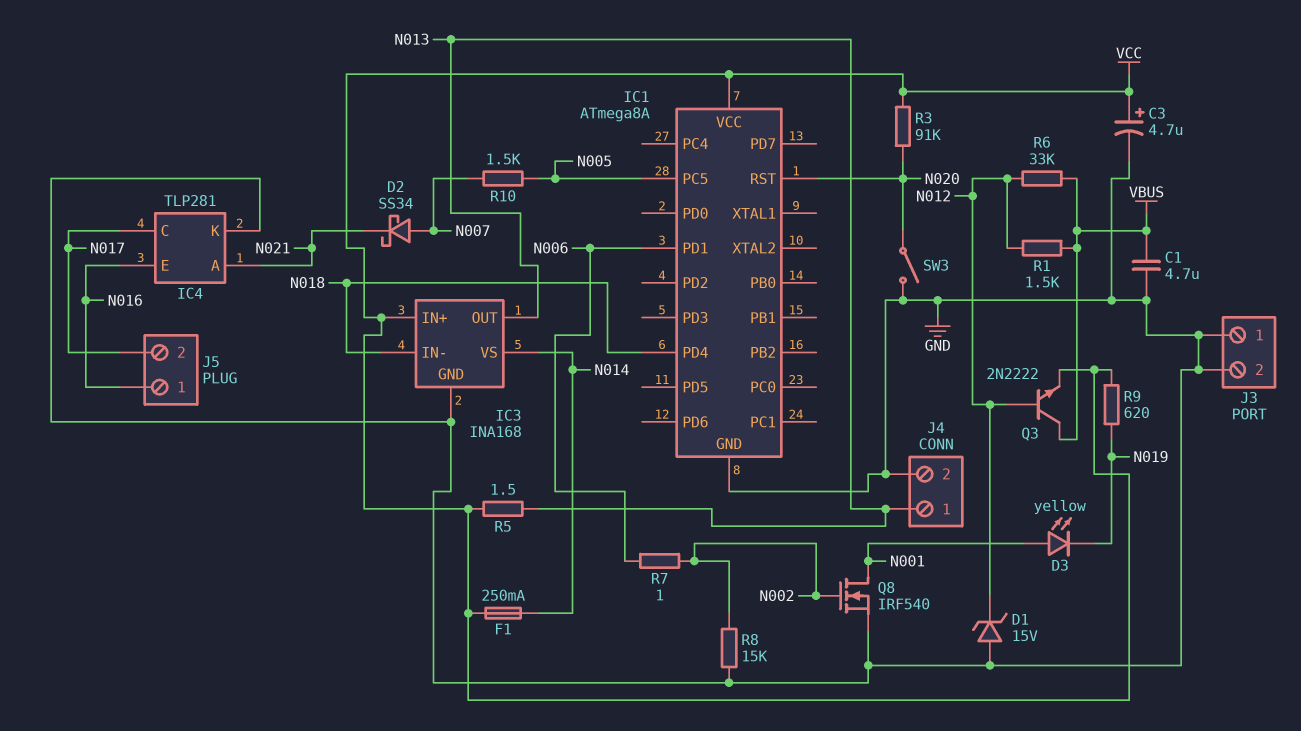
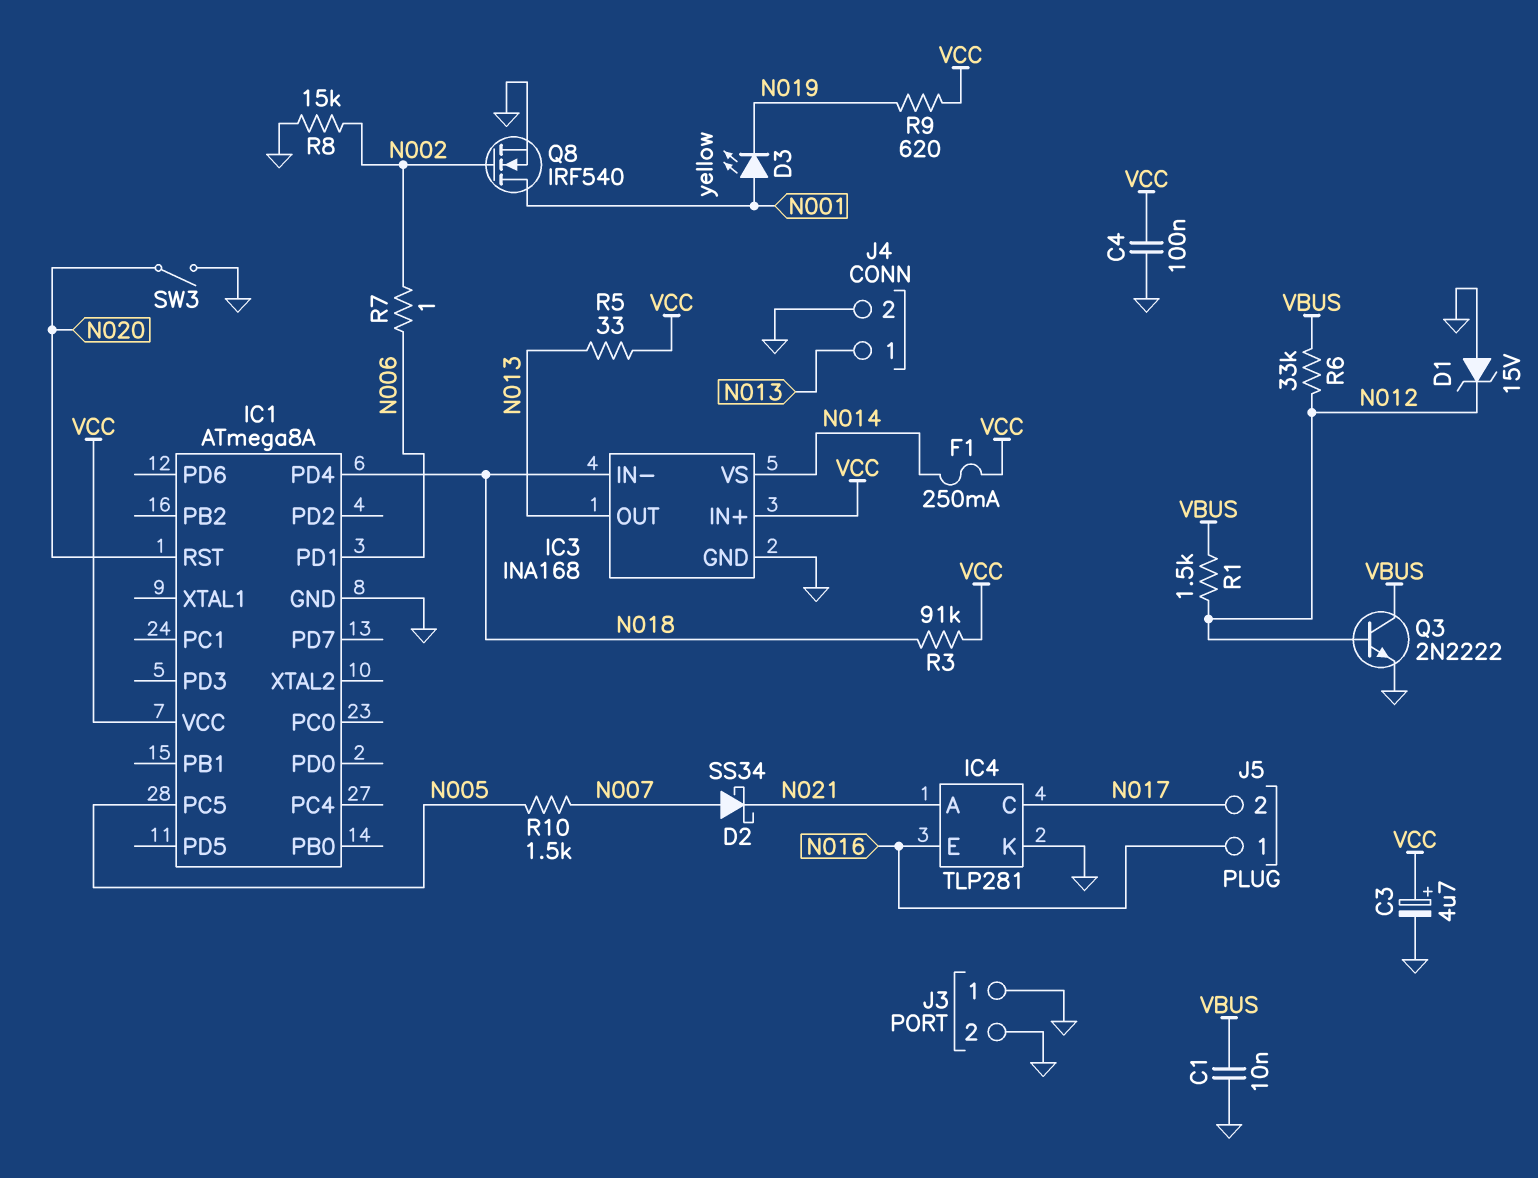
C1: 4.7uF (GND, VBUS) -> 10nF (GND, VBUS)
C4: none -> 100nF (GND, VCC)
Q3: NPN 2N2222 (B N012, C VBUS, E VCC) -> NPN 2N2222 (B N012, C VBUS, E GND)
R3: 91k (N020, VCC) -> 91k (N018, VCC)
R5: 1.5 (N013, VCC) -> 33 (N013, VCC)

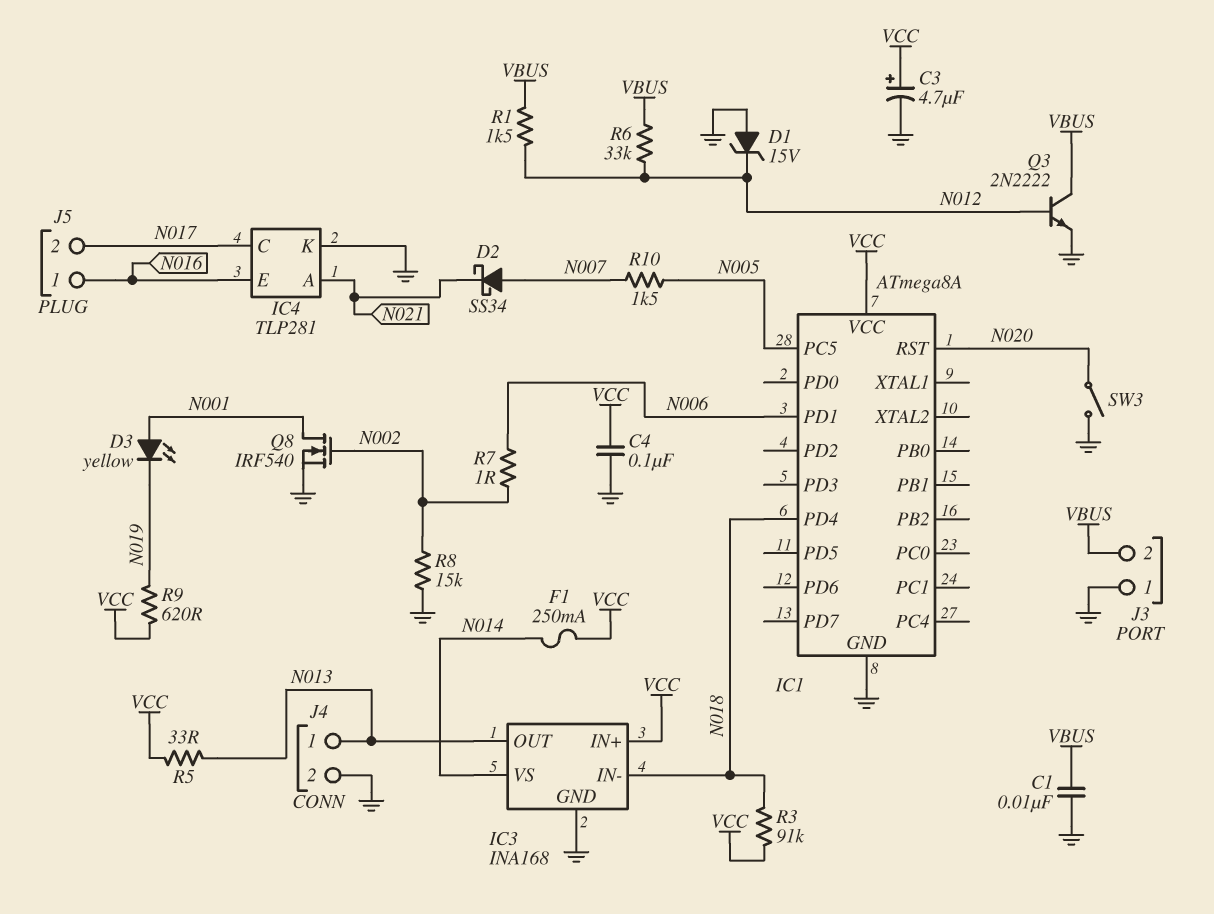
J3 pin 2: GND -> VBUS

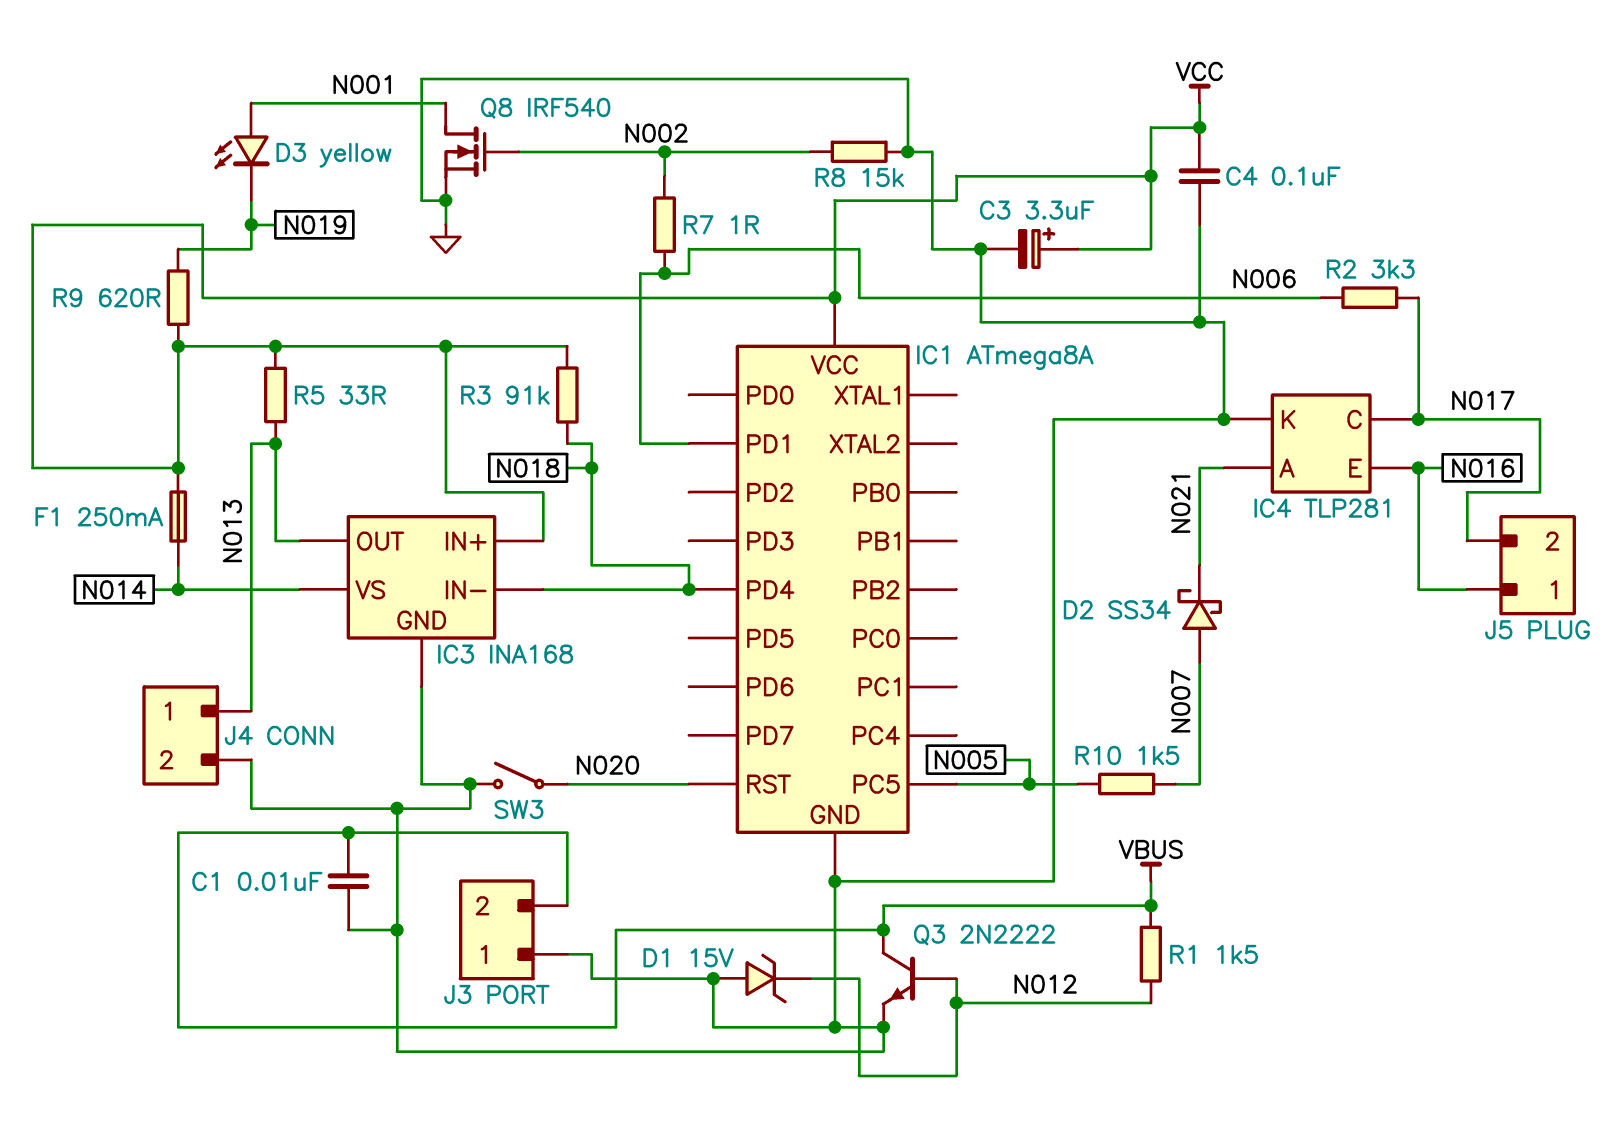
C3: 4.7uF (plus VCC, minus GND) -> 3.3uF (plus VCC, minus GND)
R2: none -> 3.3k (N006, N017)
R6: 33k (N012, VBUS) -> none

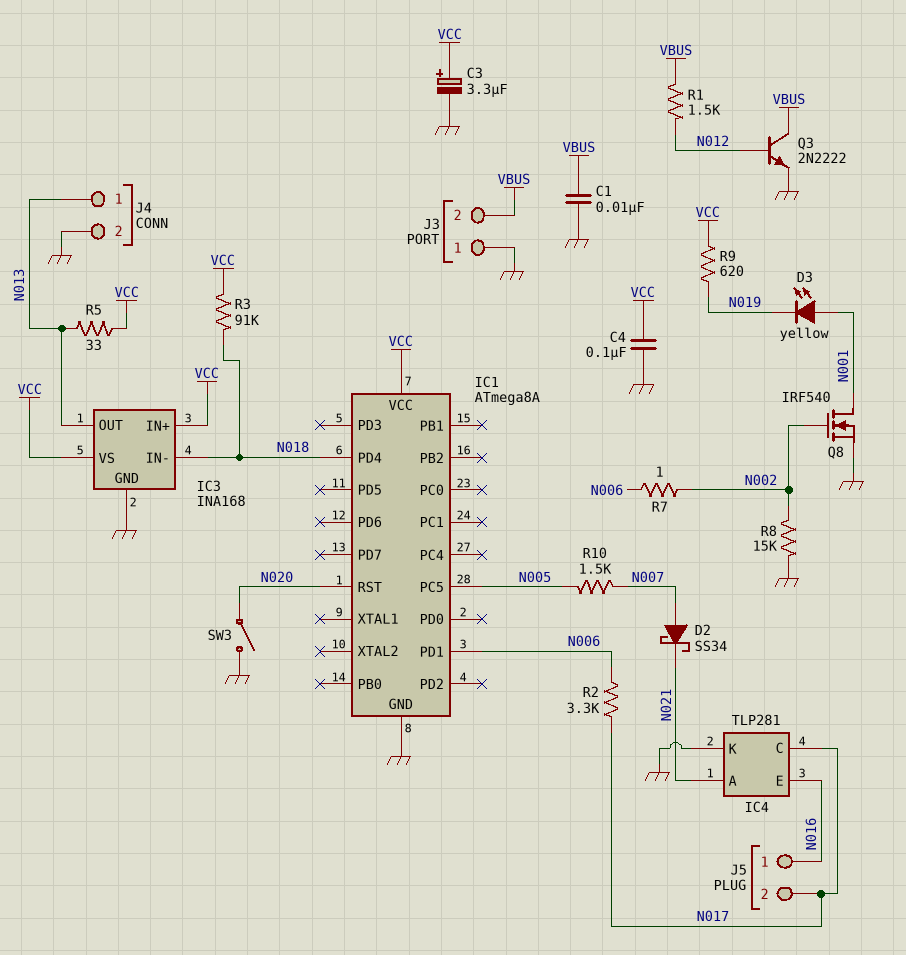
D1: zener 15V (A GND, K N012) -> none
F1: 250mA (N014, VCC) -> none
IC3 pin VS: N014 -> VCC

